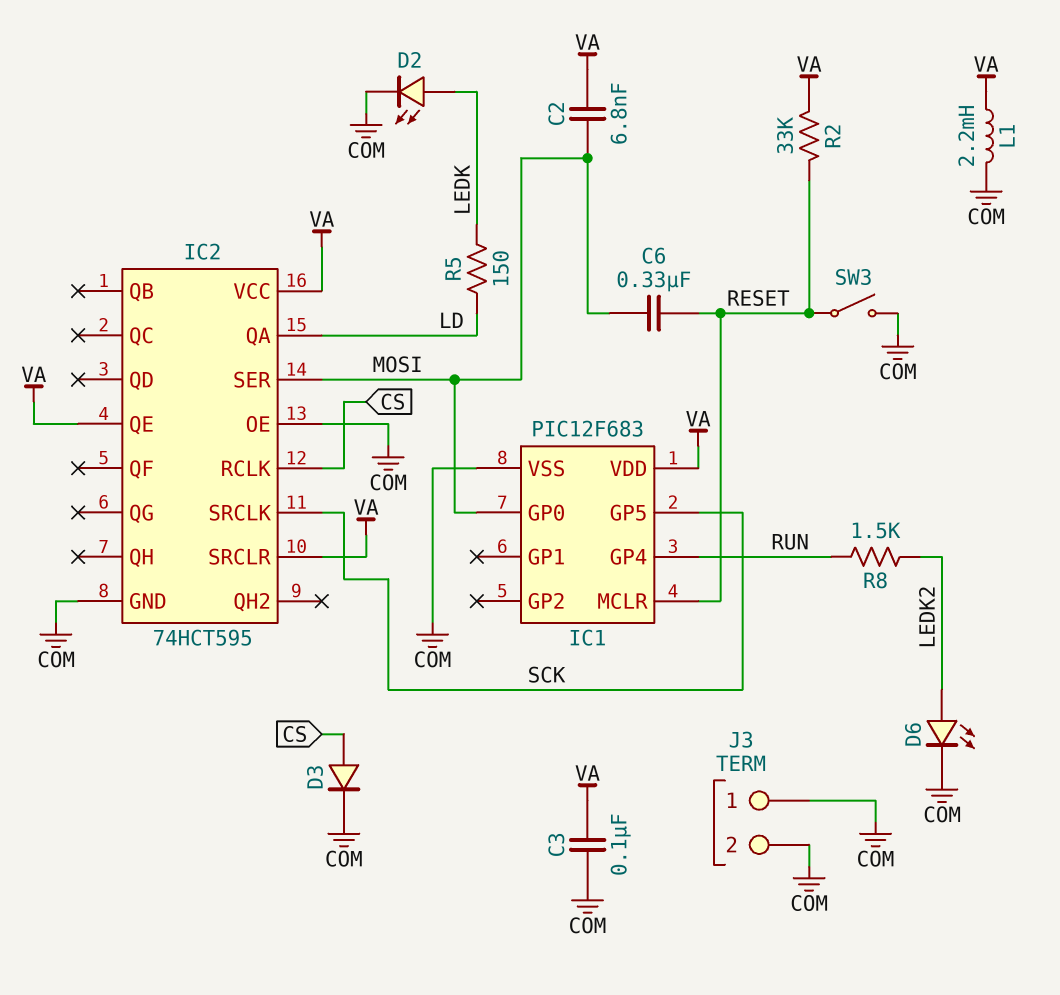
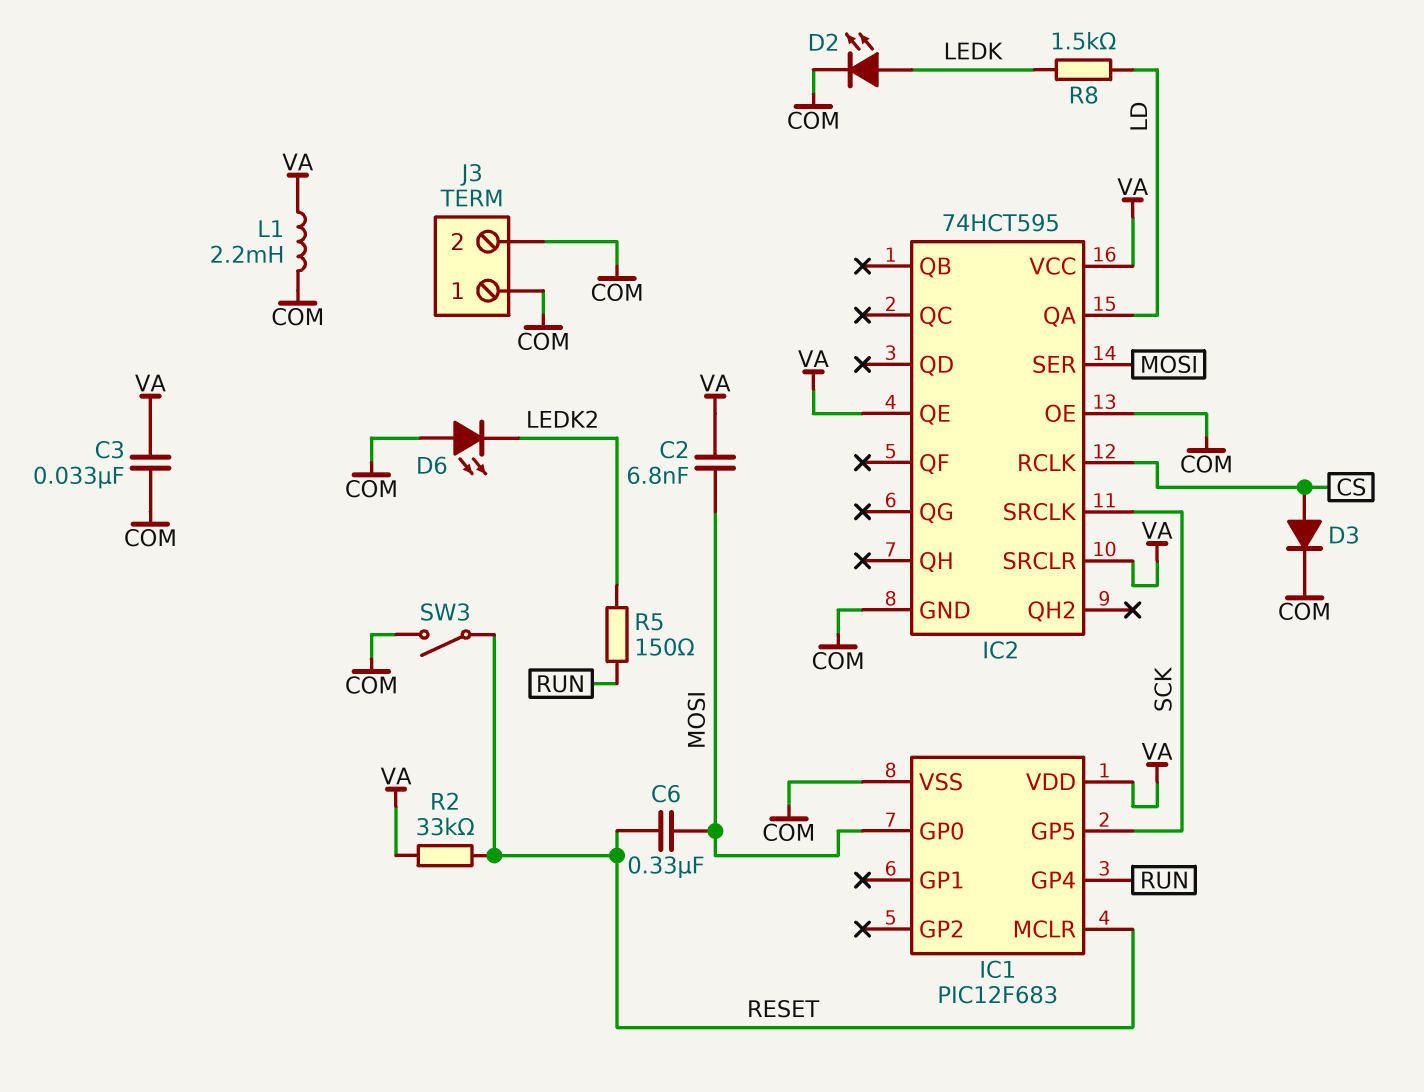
C3: 100nF (COM, VA) -> 33nF (COM, VA)
D6: LED (A LEDK2, K COM) -> LED (A COM, K LEDK2)
R5: 150 (LD, LEDK) -> 150 (LEDK2, RUN)
R8: 1.5k (LEDK2, RUN) -> 1.5k (LD, LEDK)

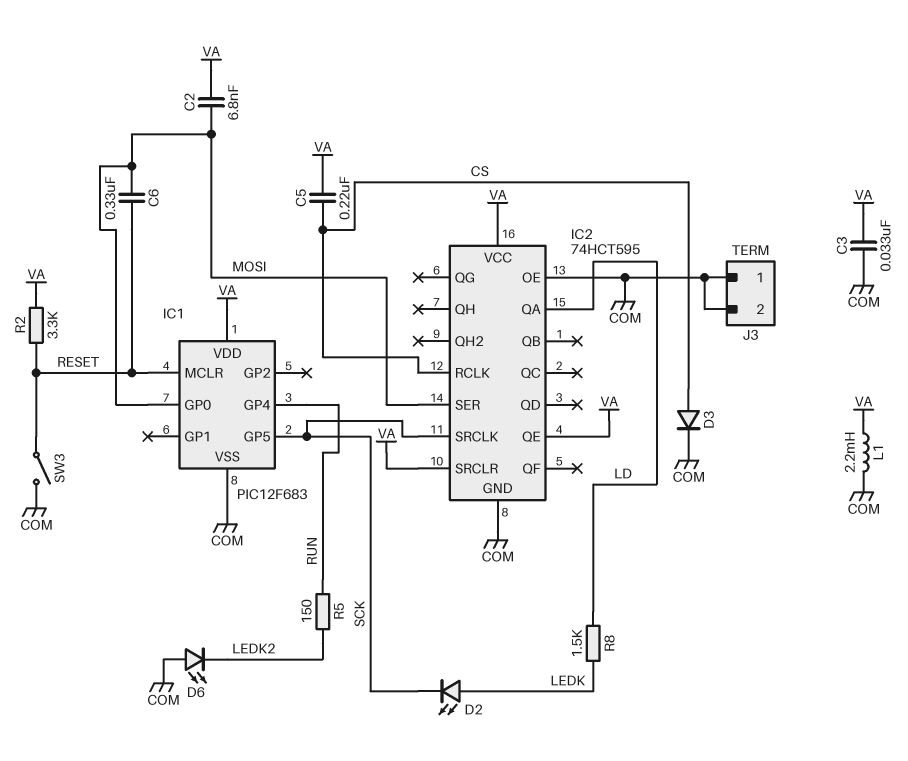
C5: none -> 220nF (CS, VA)
D2: LED (A LEDK, K COM) -> LED (A LEDK, K SCK)
R2: 33k (RESET, VA) -> 3.3k (RESET, VA)

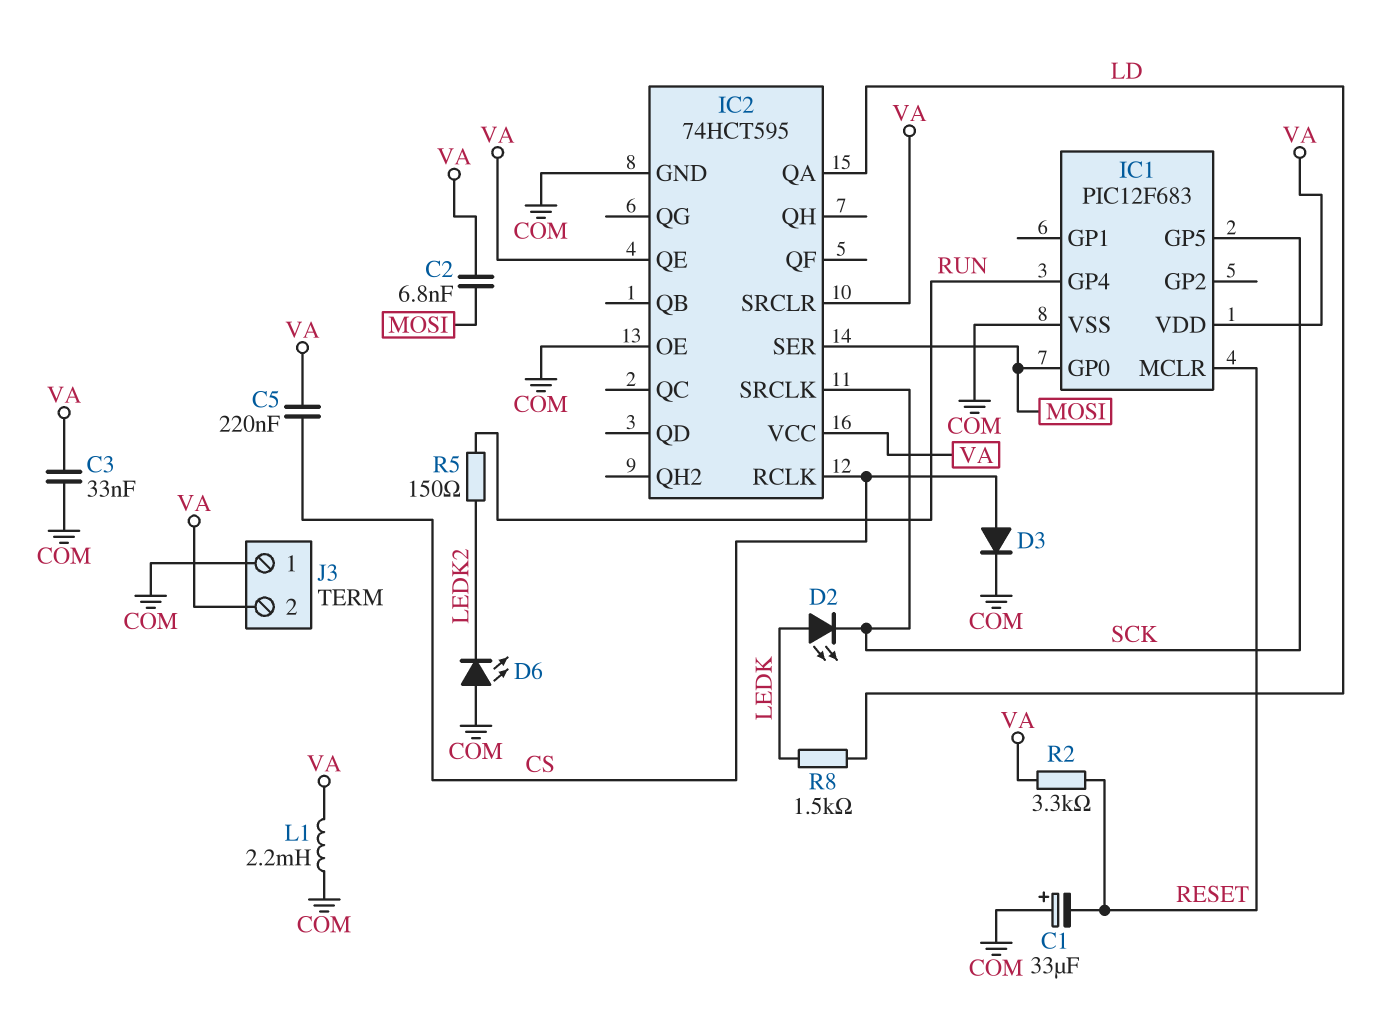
C1: none -> 33uF (plus COM, minus RESET)
C6: 330nF (MOSI, RESET) -> none
J3 pin 2: COM -> VA
SW3: switch (COM, RESET) -> none

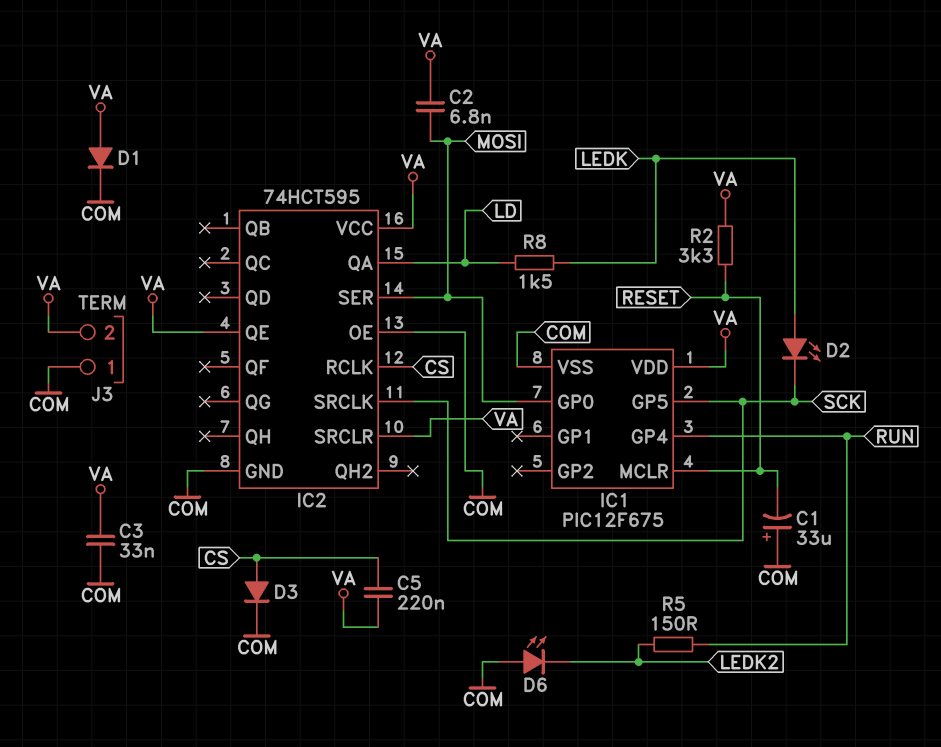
D1: none -> diode (A VA, K COM)
IC1: PIC12F683 -> PIC12F675
L1: 2.2mH (COM, VA) -> none

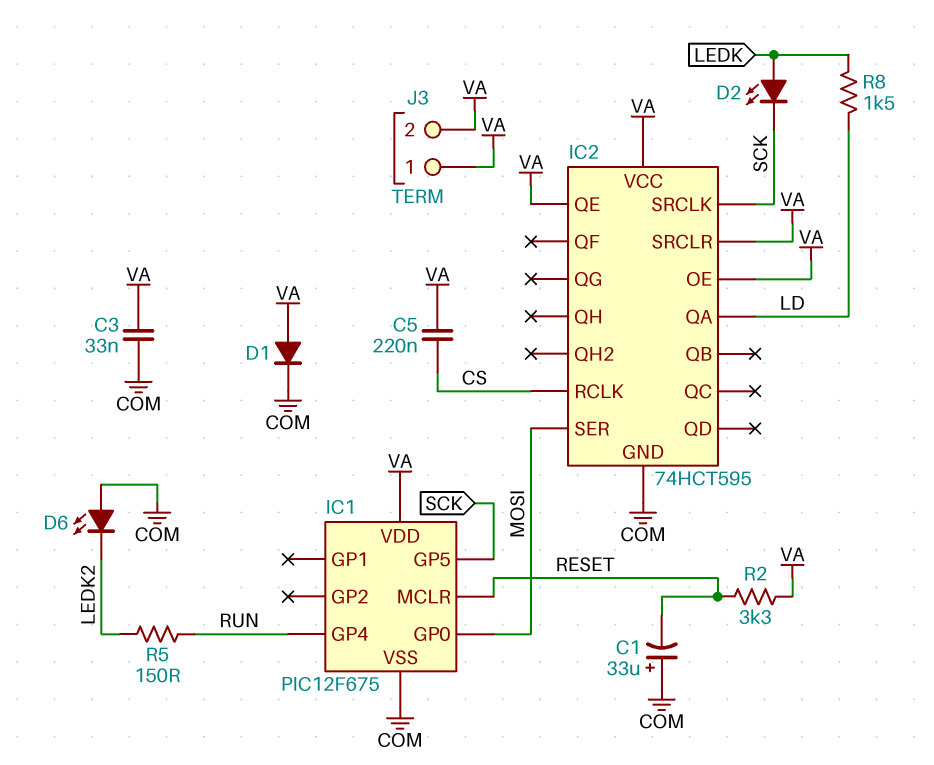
C2: 6.8nF (MOSI, VA) -> none
D3: diode (A CS, K COM) -> none
IC2 pin OE: COM -> VA
J3 pin 1: COM -> VA

